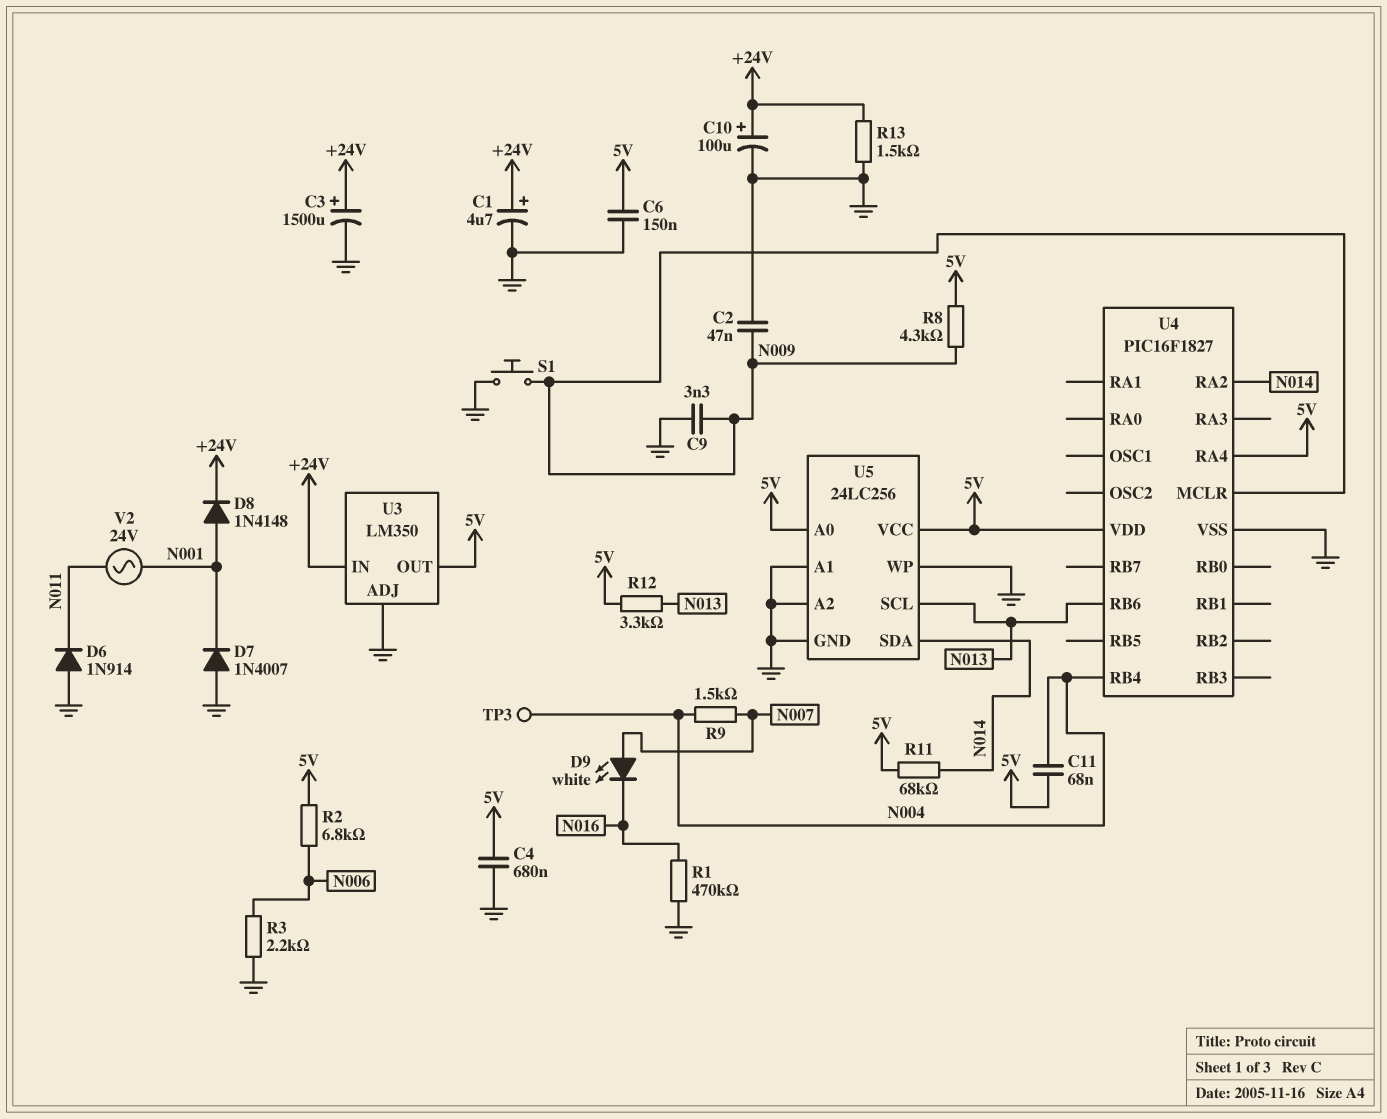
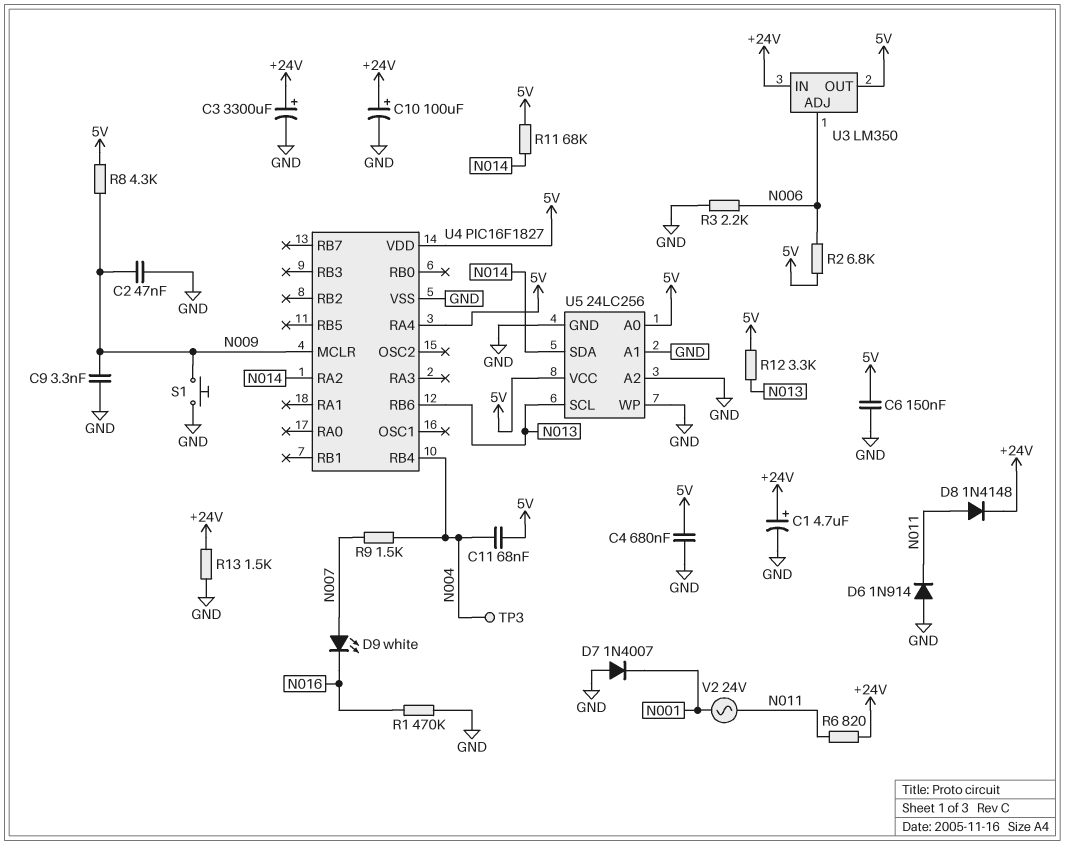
C3: 1500uF (plus +24V, minus GND) -> 3300uF (plus +24V, minus GND)
D8: diode 1N4148 (A N001, K +24V) -> diode 1N4148 (A N011, K +24V)
R6: none -> 820 (+24V, N011)
U3 pin ADJ: GND -> N006

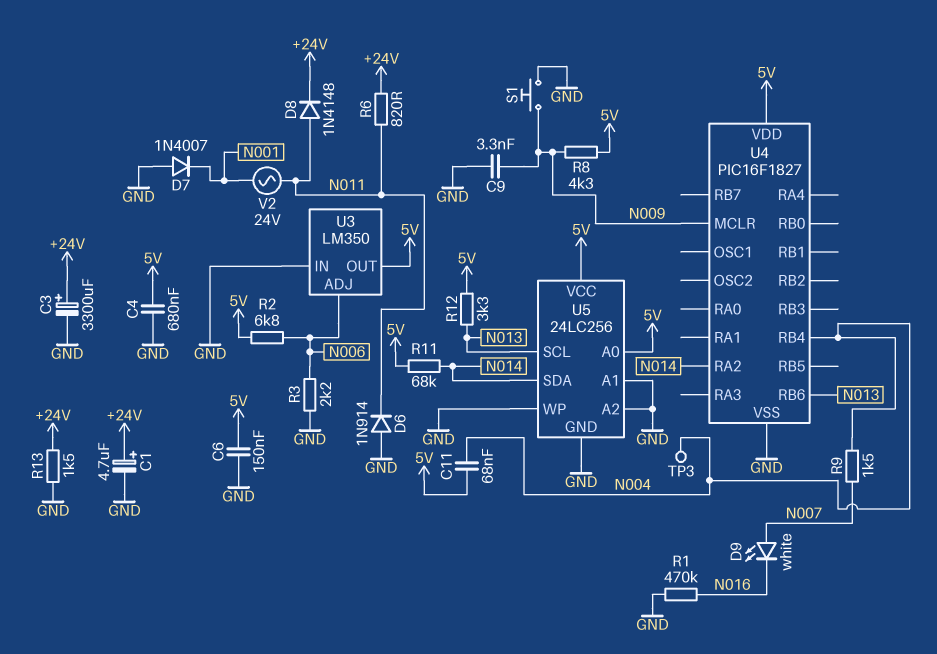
C2: 47nF (GND, N009) -> none
C10: 100uF (plus +24V, minus GND) -> none
U3 pin IN: +24V -> GND
U4 pin RA4: 5V -> none

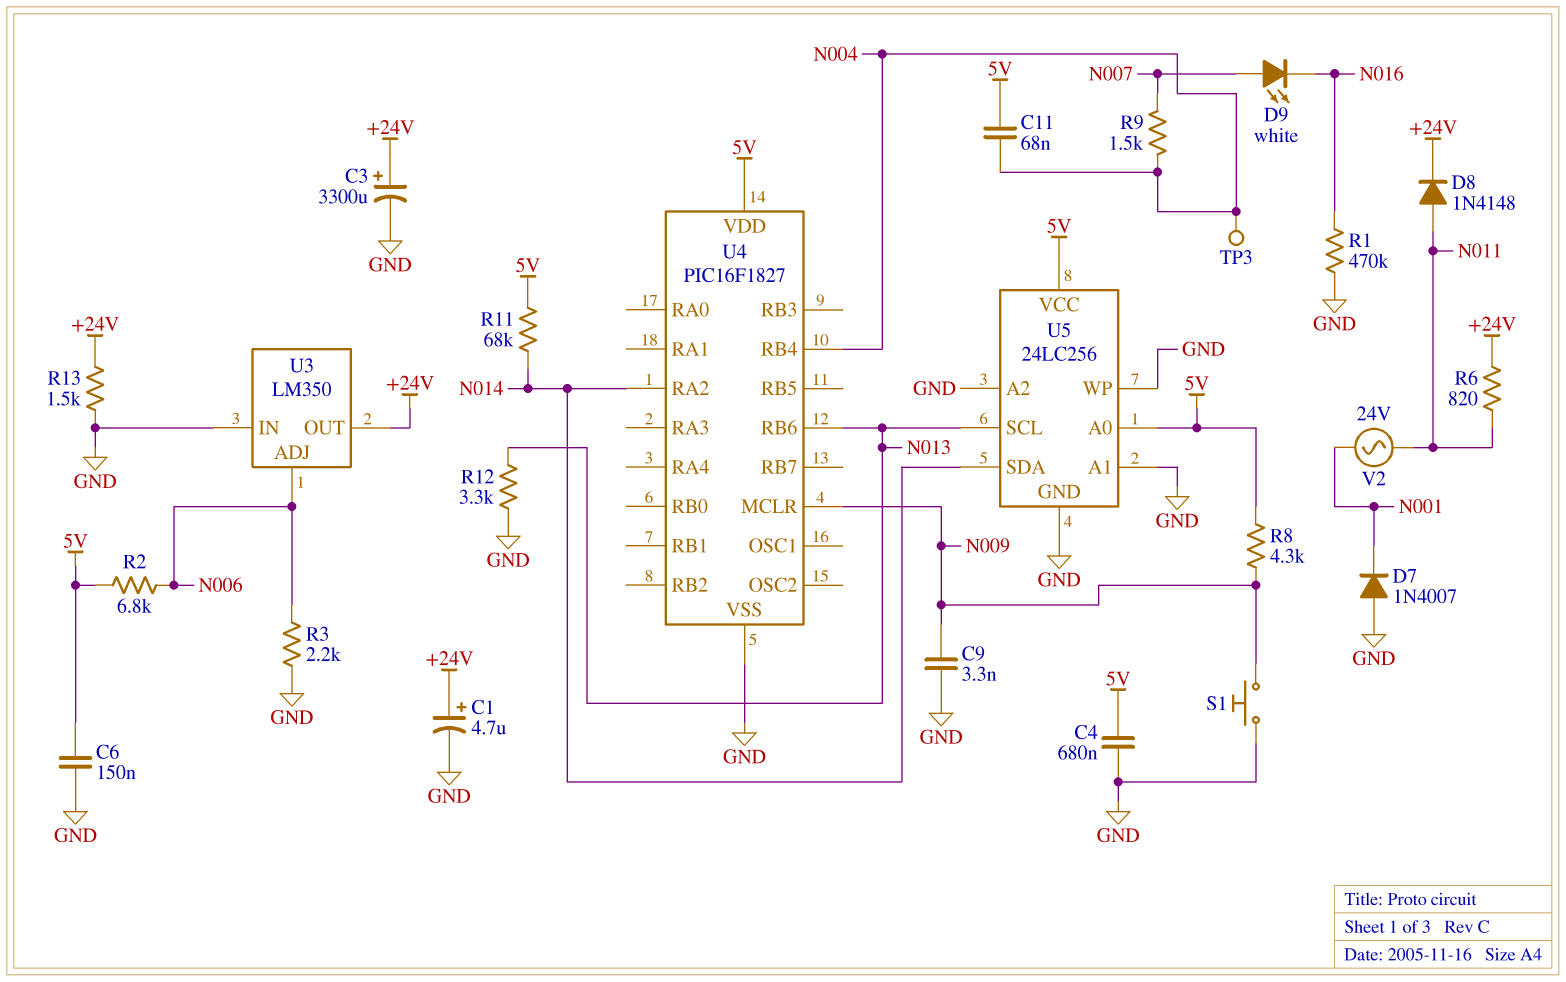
D6: diode 1N914 (A GND, K N011) -> none
R12: 3.3k (5V, N013) -> 3.3k (GND, N013)
U3 pin OUT: 5V -> +24V

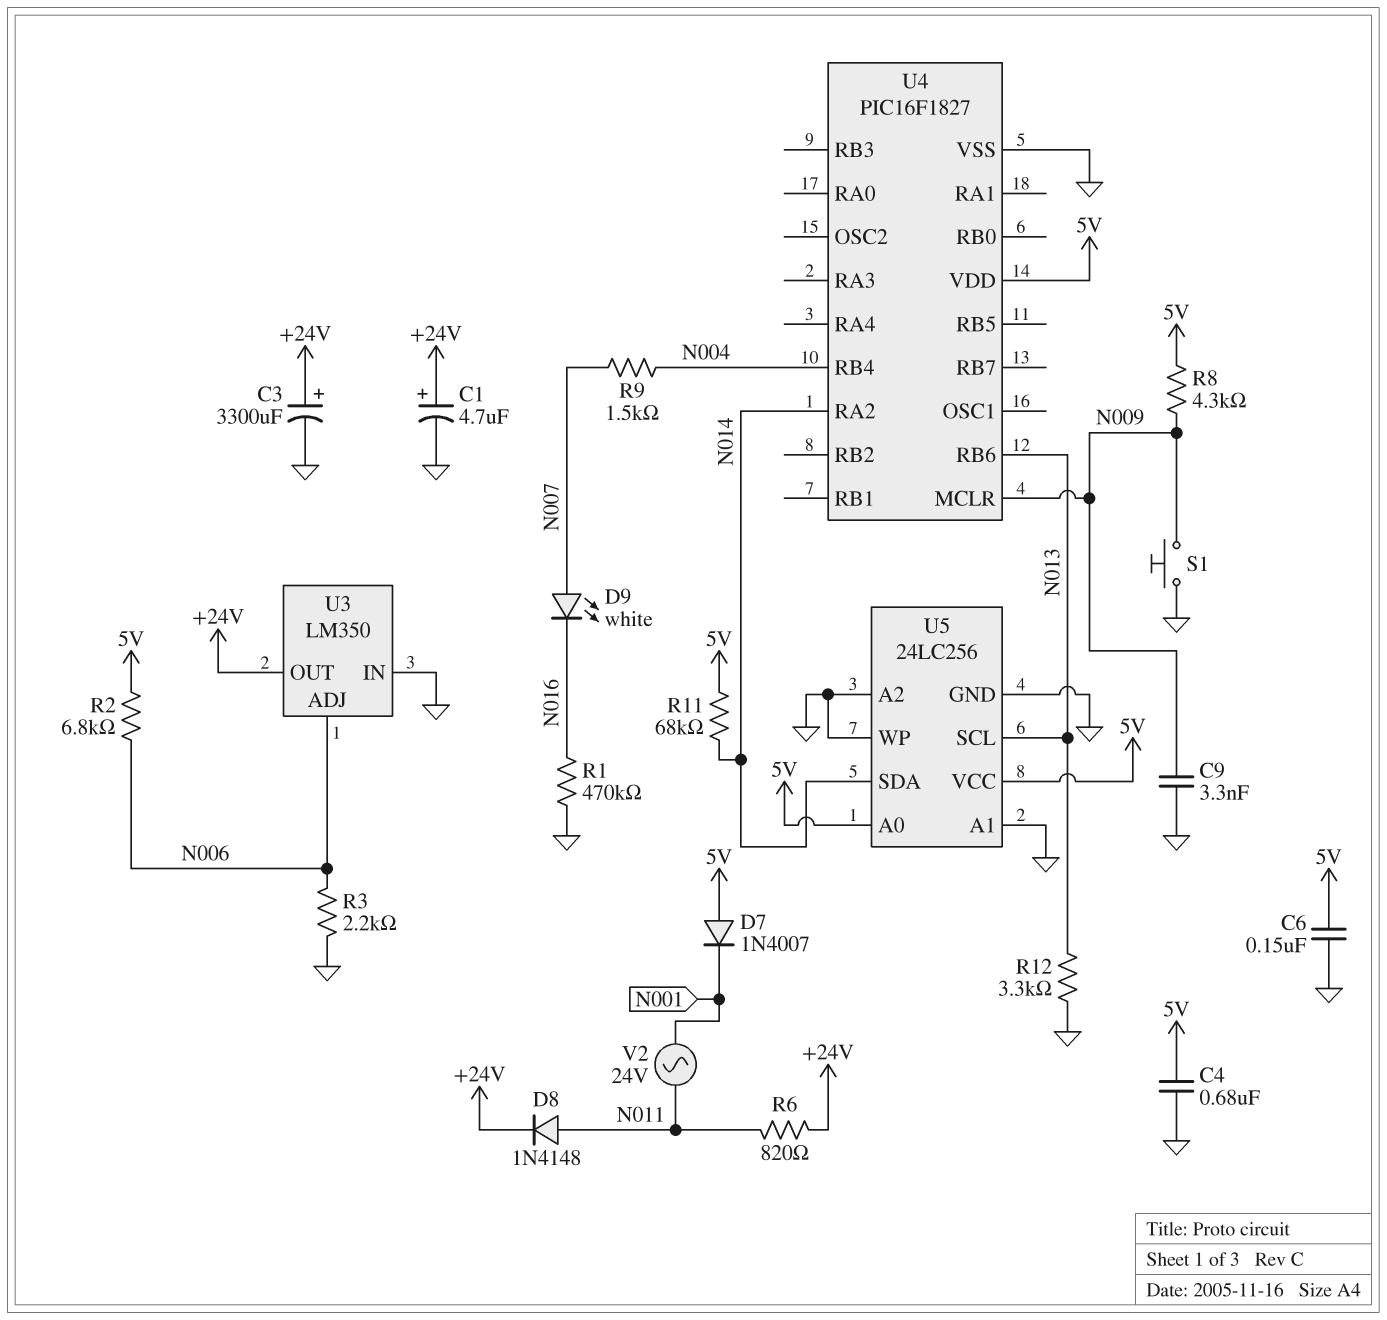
C11: 68nF (5V, N004) -> none
D7: diode 1N4007 (A GND, K N001) -> diode 1N4007 (A 5V, K N001)
R13: 1.5k (+24V, GND) -> none
TP3: test point (N004) -> none

